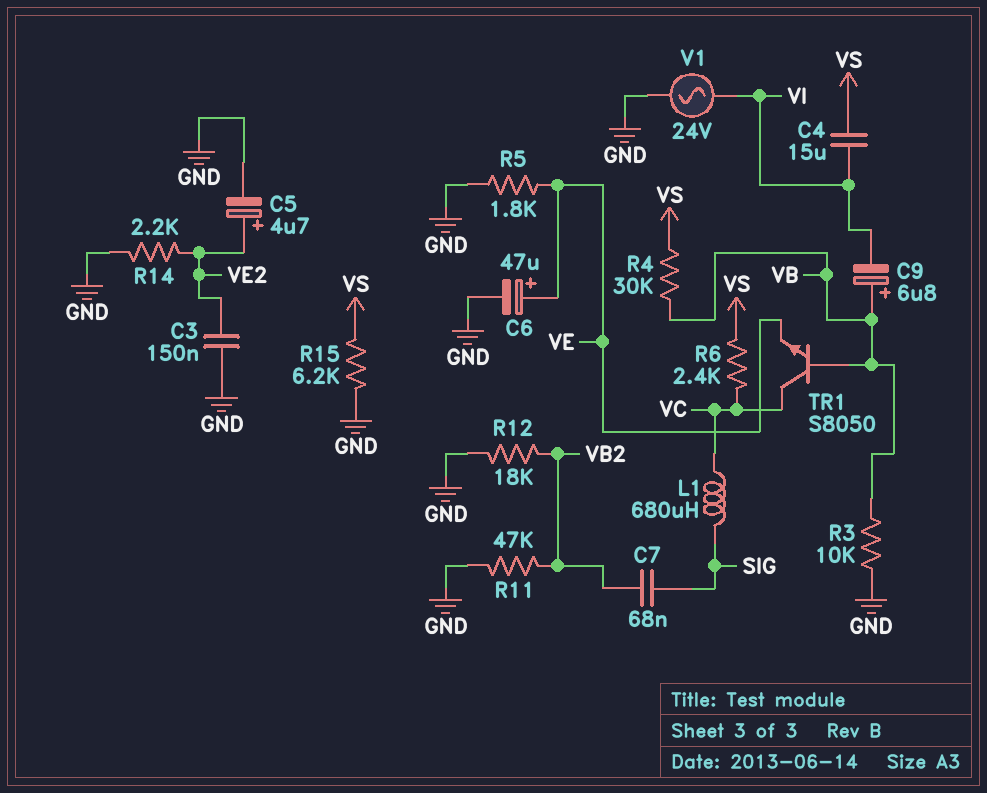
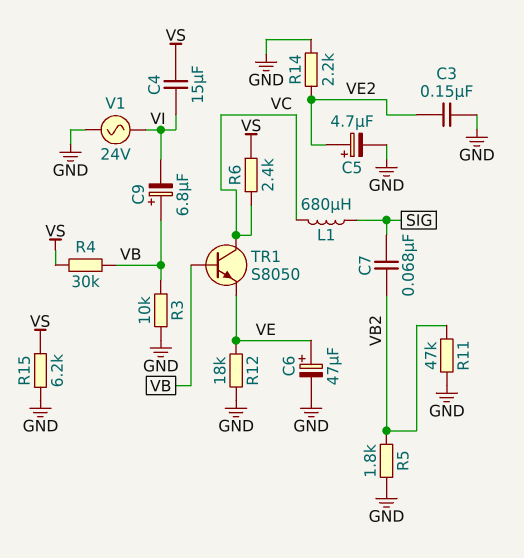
R5: 1.8k (GND, VE) -> 1.8k (GND, VB2)
R12: 18k (GND, VB2) -> 18k (GND, VE)

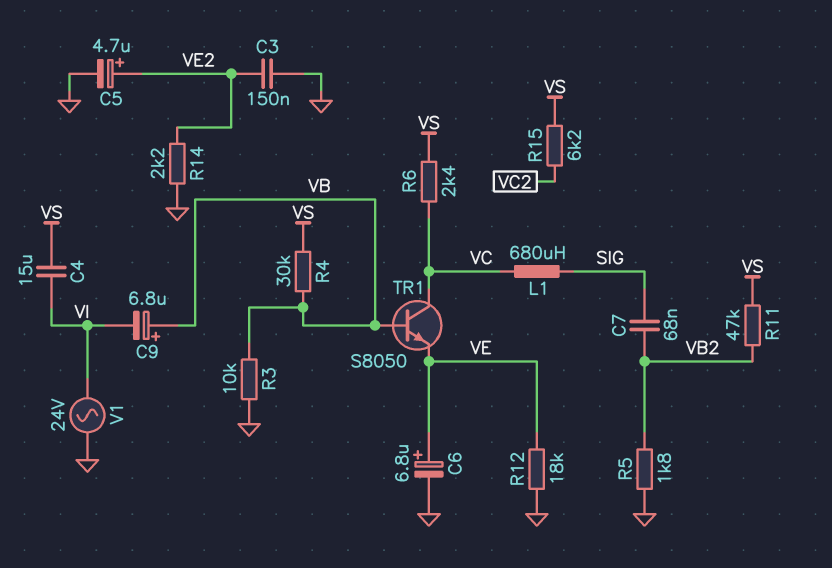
C6: 47uF (plus VE, minus GND) -> 6.8uF (plus VE, minus GND)
R11: 47k (GND, VB2) -> 47k (VB2, VS)
R15: 6.2k (GND, VS) -> 6.2k (VC2, VS)

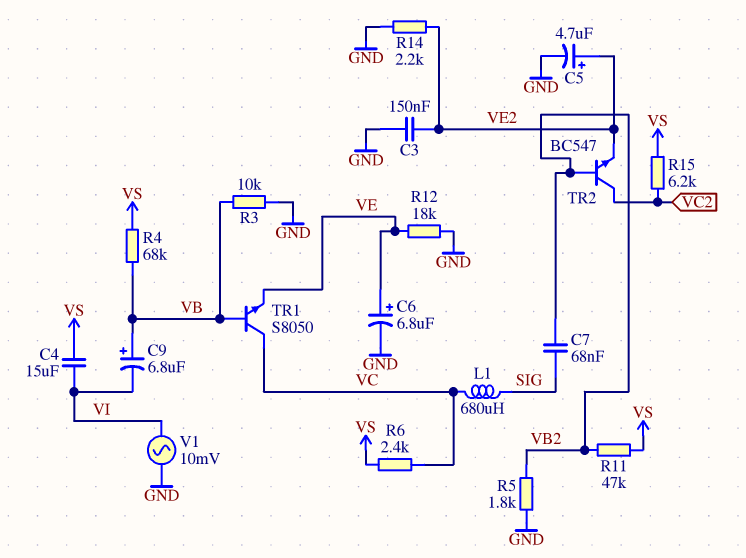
R4: 30k (VB, VS) -> 68k (VB, VS)
TR2: none -> NPN BC547 (B VB2, C VC2, E VE2)
V1: AC 24V (GND, VI) -> AC 10mV (GND, VI)

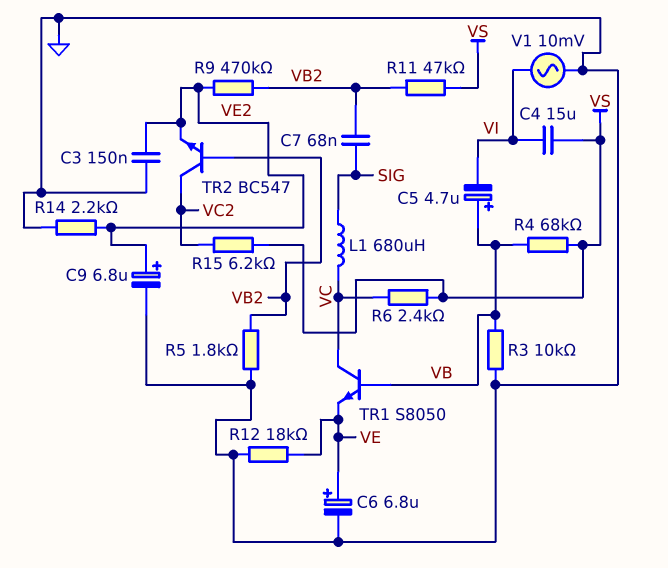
C5: 4.7uF (plus VE2, minus GND) -> 4.7uF (plus VB, minus VI)
C9: 6.8uF (plus VB, minus VI) -> 6.8uF (plus VE2, minus GND)
R9: none -> 470k (VB2, VE2)

